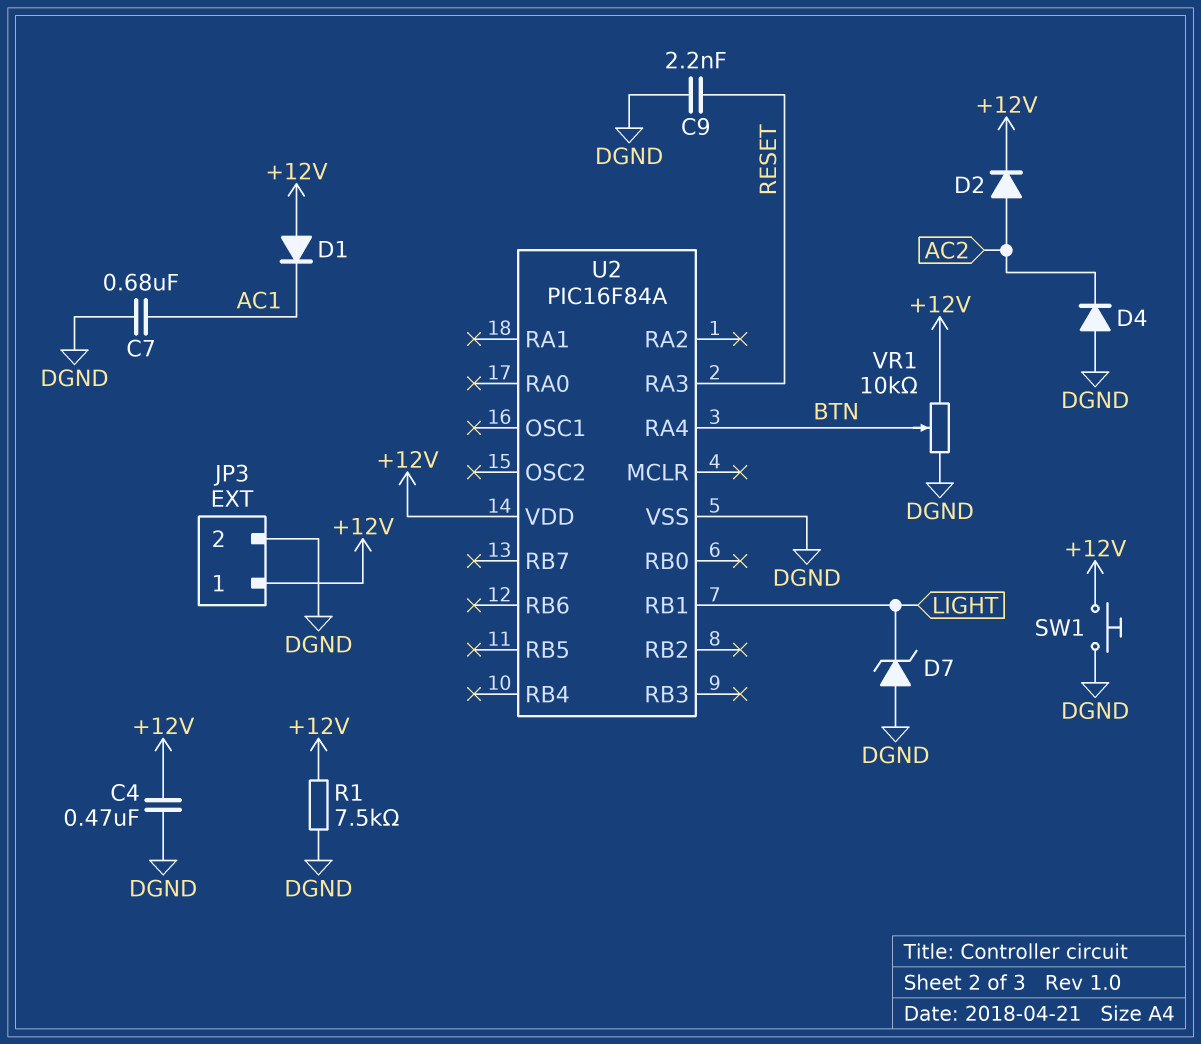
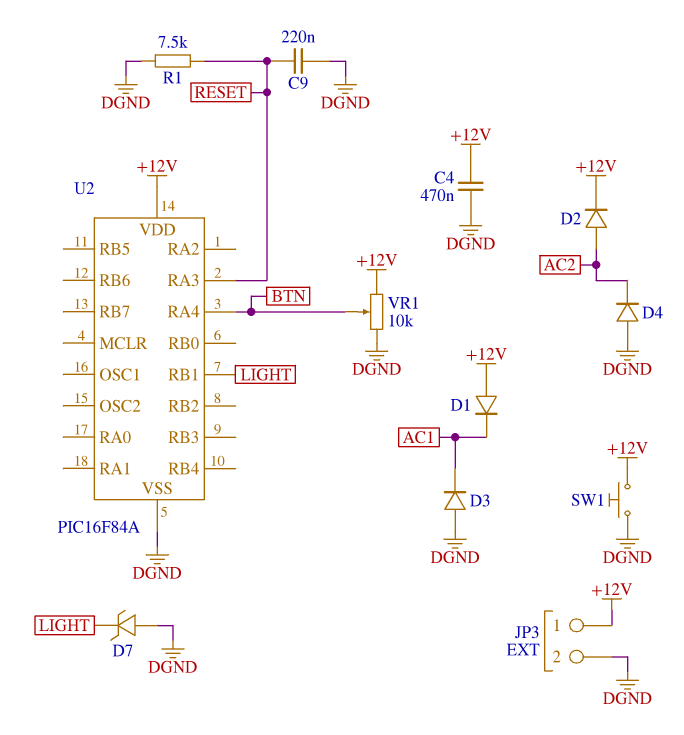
C7: 680nF (AC1, DGND) -> none
C9: 2.2nF (DGND, RESET) -> 220nF (DGND, RESET)
D3: none -> diode (A DGND, K AC1)
R1: 7.5k (+12V, DGND) -> 7.5k (DGND, RESET)

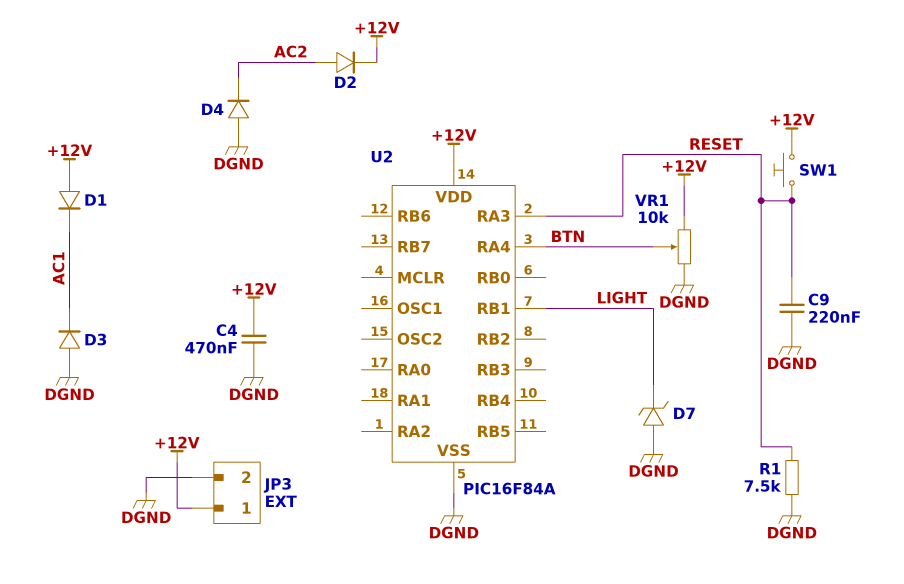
SW1: button (+12V, DGND) -> button (+12V, RESET)

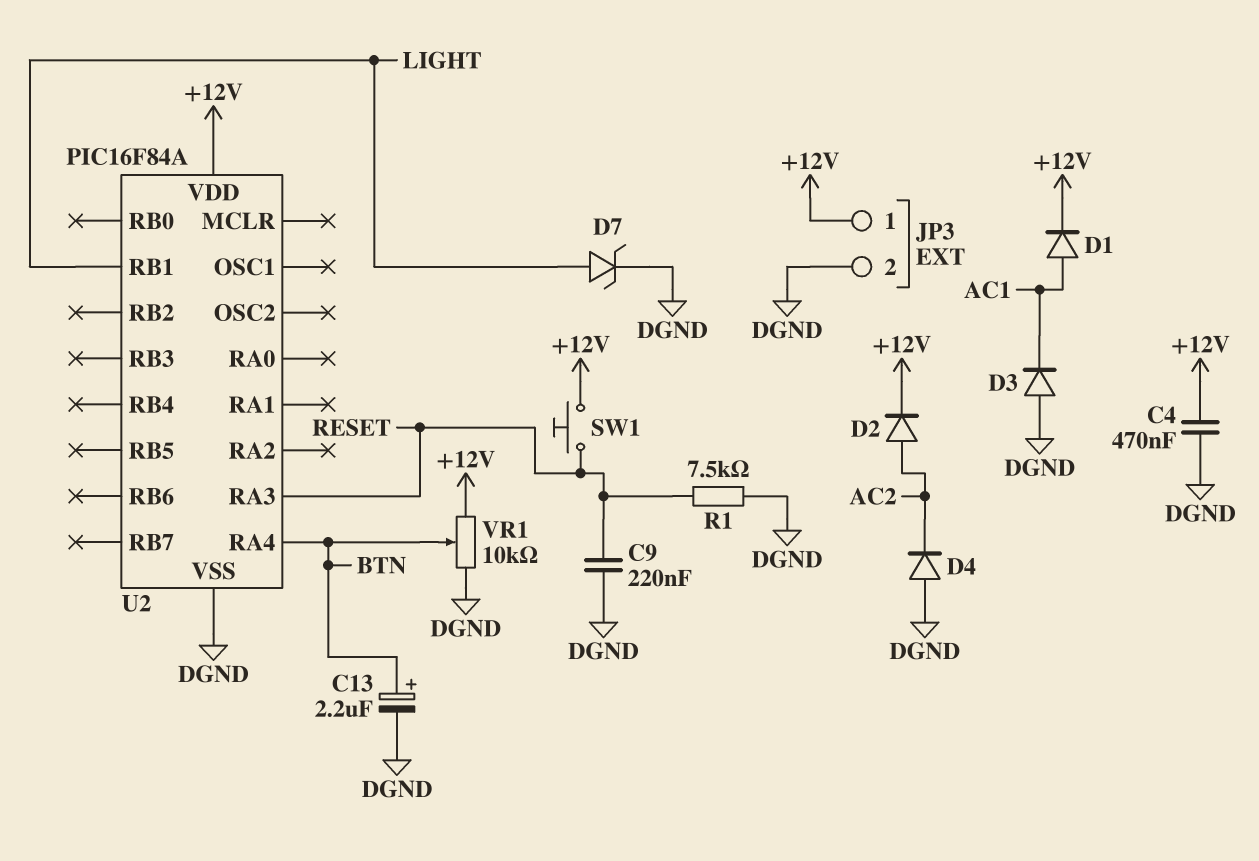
C13: none -> 2.2uF (plus BTN, minus DGND)
D1: diode (A +12V, K AC1) -> diode (A AC1, K +12V)
D7: zener (A DGND, K LIGHT) -> zener (A LIGHT, K DGND)

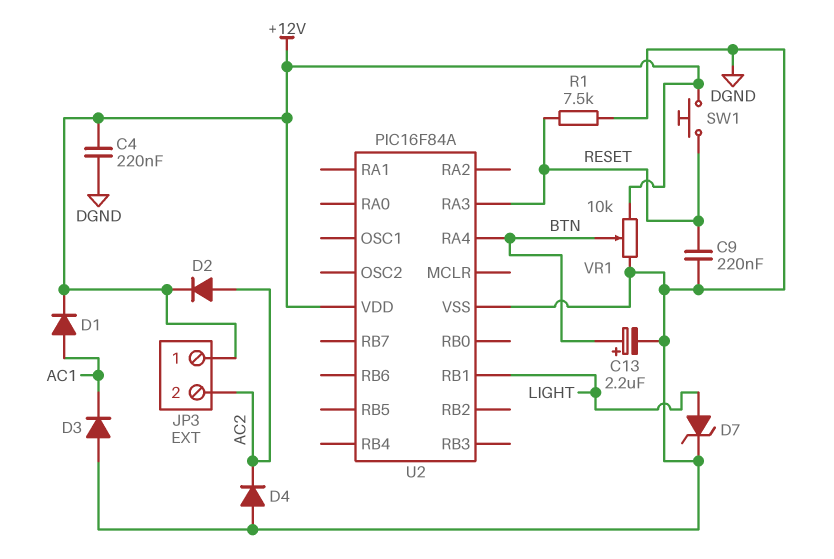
C4: 470nF (+12V, DGND) -> 220nF (+12V, DGND)
JP3 pin 2: DGND -> AC2

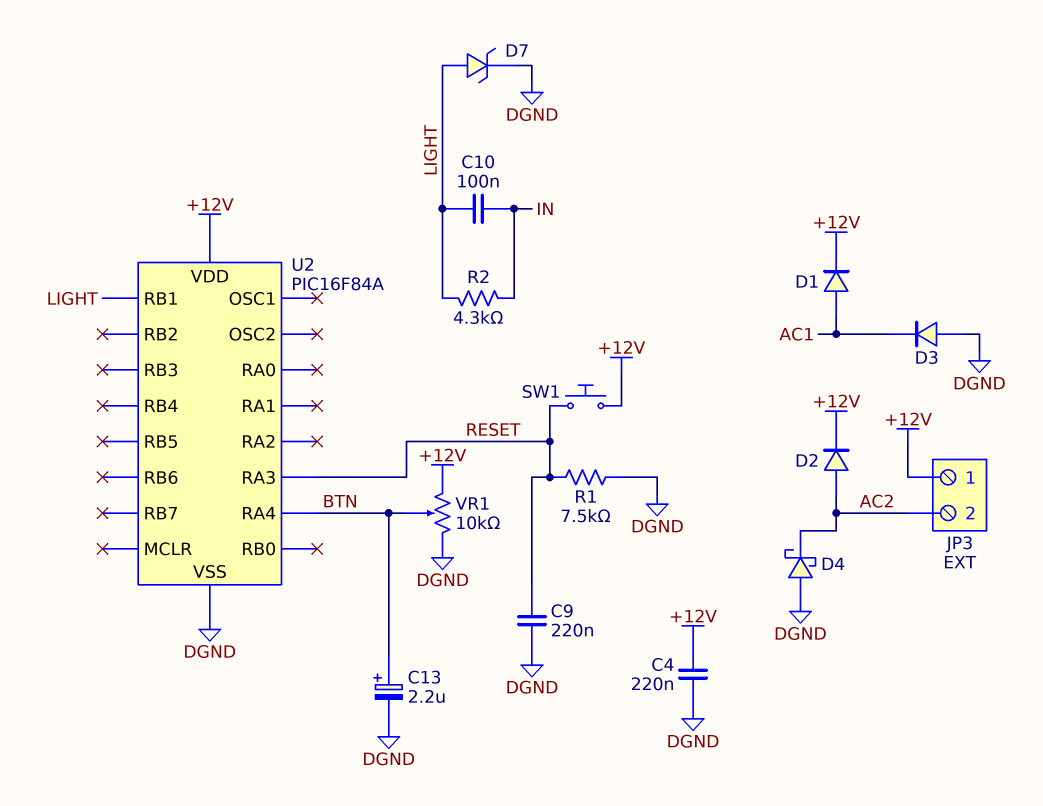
C10: none -> 100nF (IN, LIGHT)
D4: diode (A DGND, K AC2) -> schottky (A DGND, K AC2)
R2: none -> 4.3k (IN, LIGHT)

